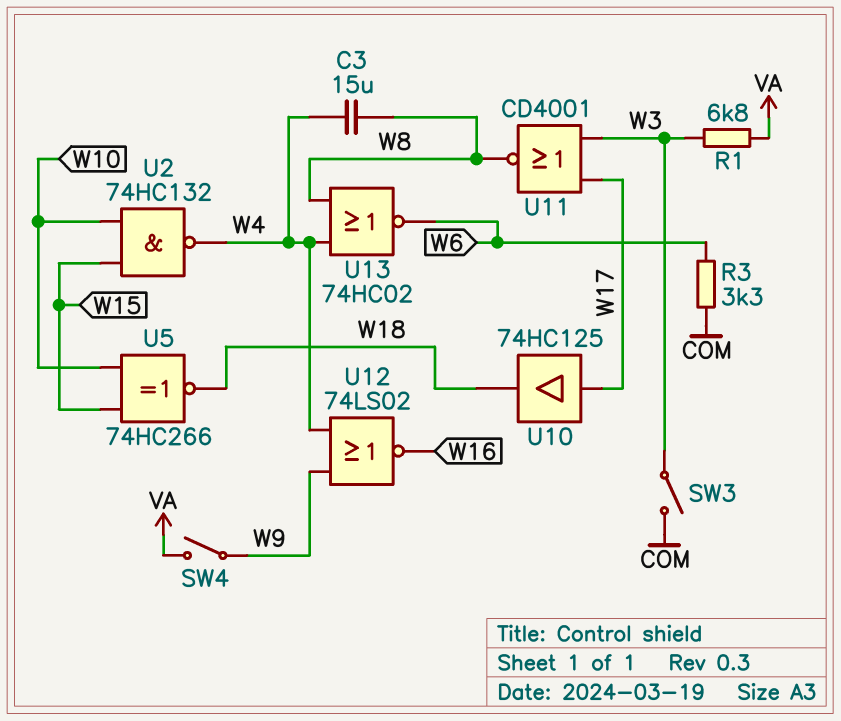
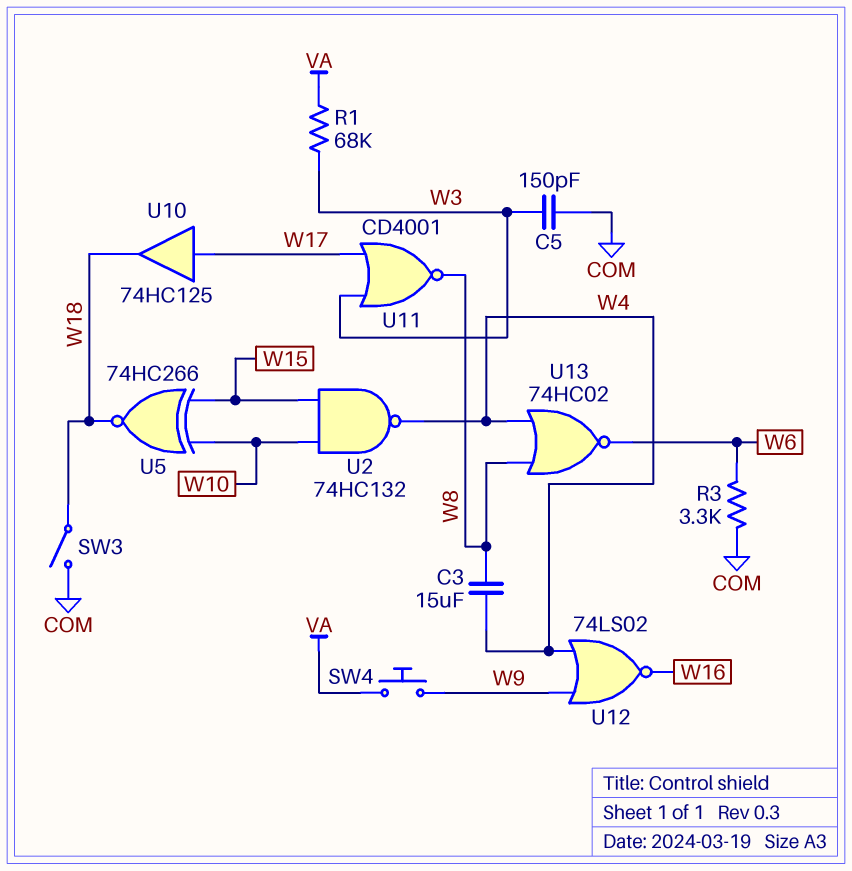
C5: none -> 150pF (COM, W3)
R1: 6.8k (VA, W3) -> 68k (VA, W3)
SW3: switch (COM, W3) -> switch (COM, W18)
SW4: switch (VA, W9) -> button (VA, W9)

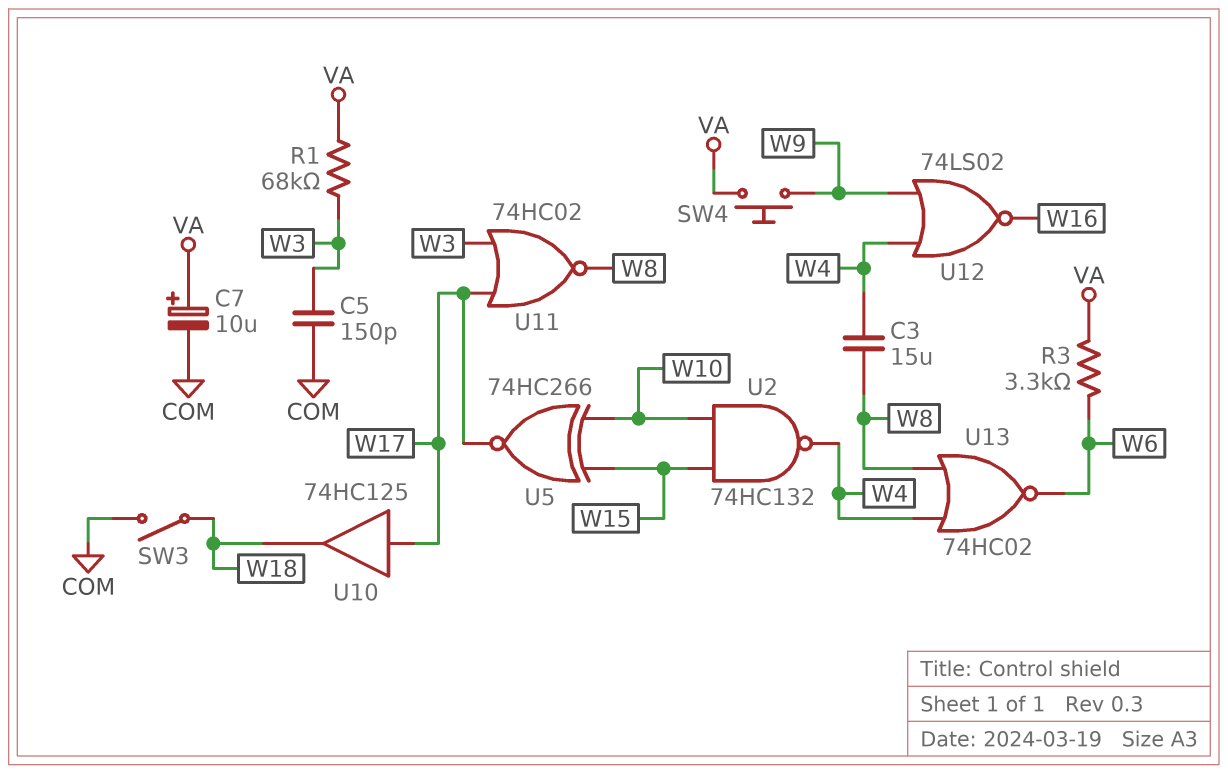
C7: none -> 10uF (plus VA, minus COM)
R3: 3.3k (COM, W6) -> 3.3k (VA, W6)
U5: XNOR 74HC266 (in W10, in W15, out W18) -> XNOR 74HC266 (in W10, in W15, out W17)
U11: NOR CD4001 (in W3, in W17, out W8) -> NOR 74HC02 (in W3, in W17, out W8)

